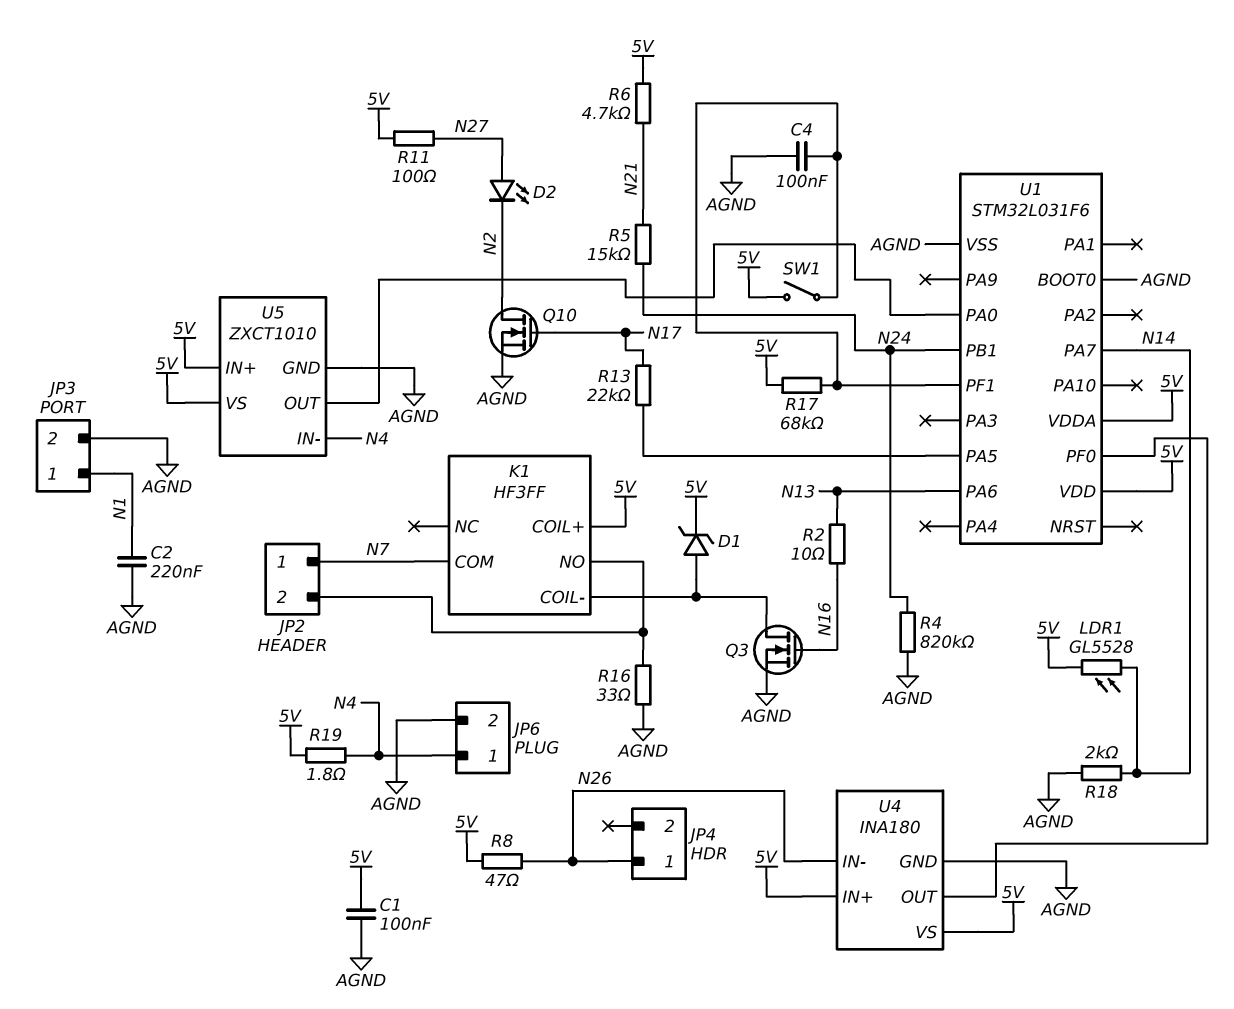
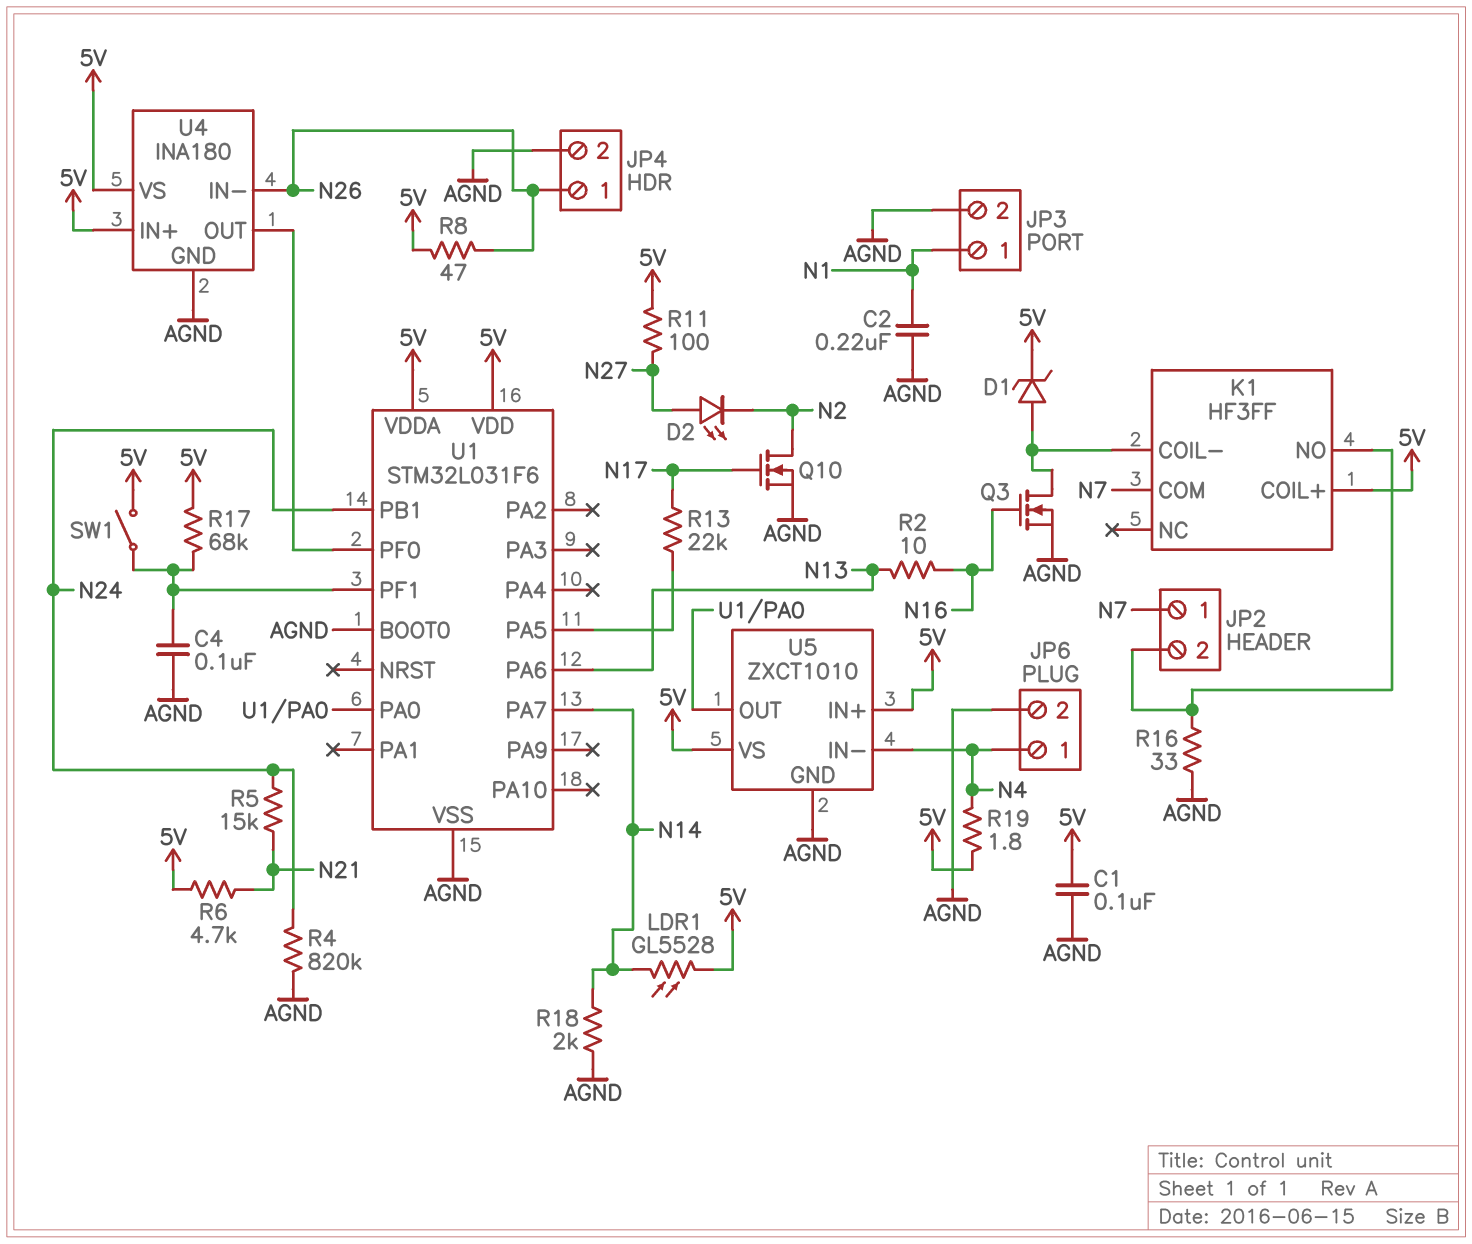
JP4 pin 2: none -> AGND

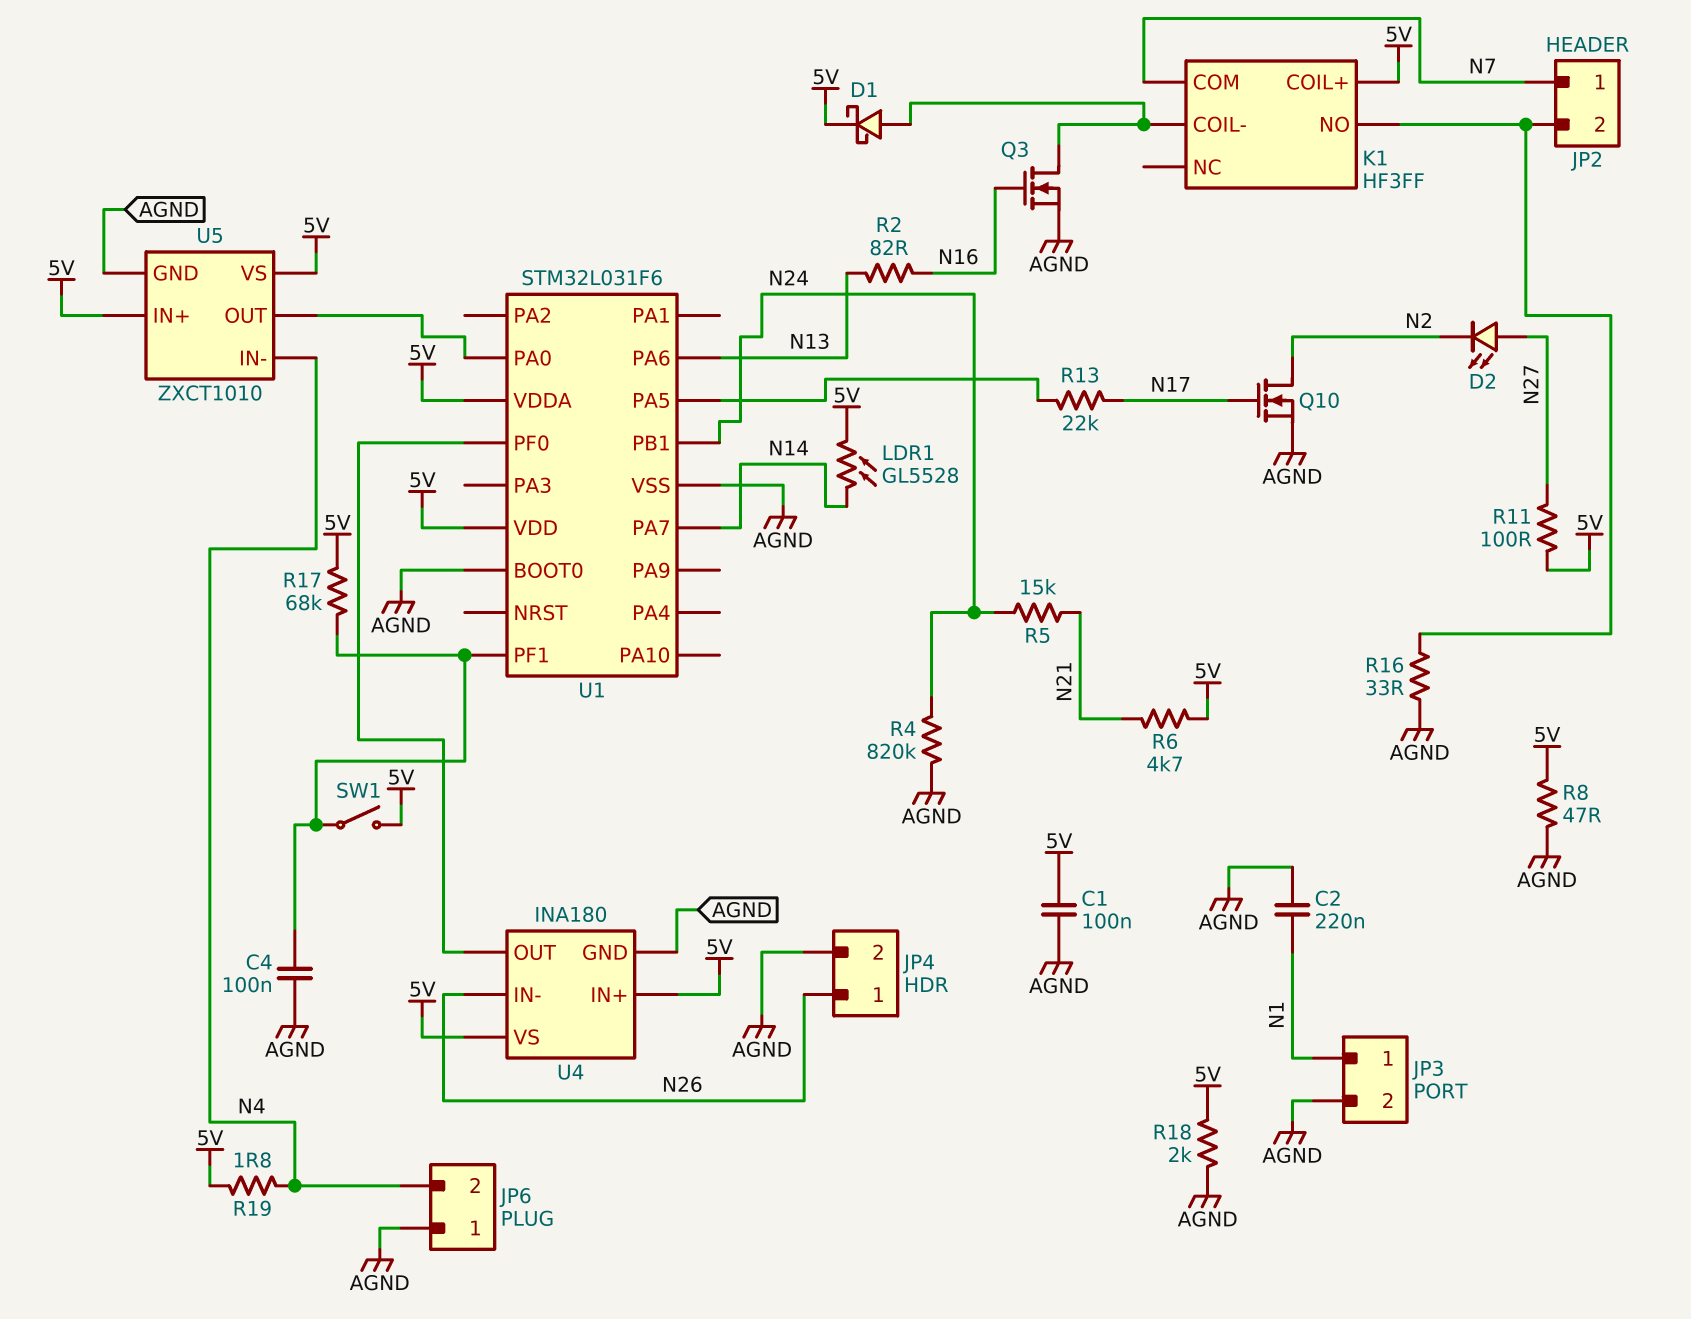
D1: zener (A K1/COIL-, K 5V) -> schottky (A K1/COIL-, K 5V)
JP6 pin 1: N4 -> AGND
JP6 pin 2: AGND -> N4
R2: 10 (N13, N16) -> 82 (N13, N16)
R8: 47 (5V, N26) -> 47 (5V, AGND)
R18: 2k (AGND, N14) -> 2k (5V, AGND)

